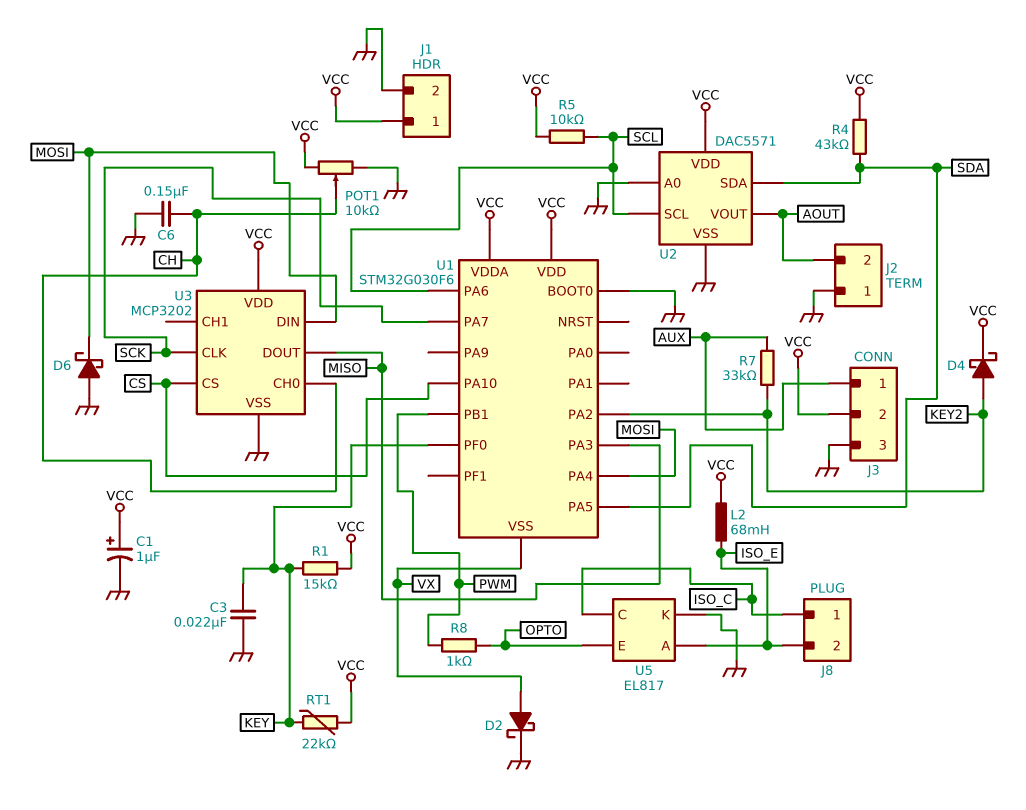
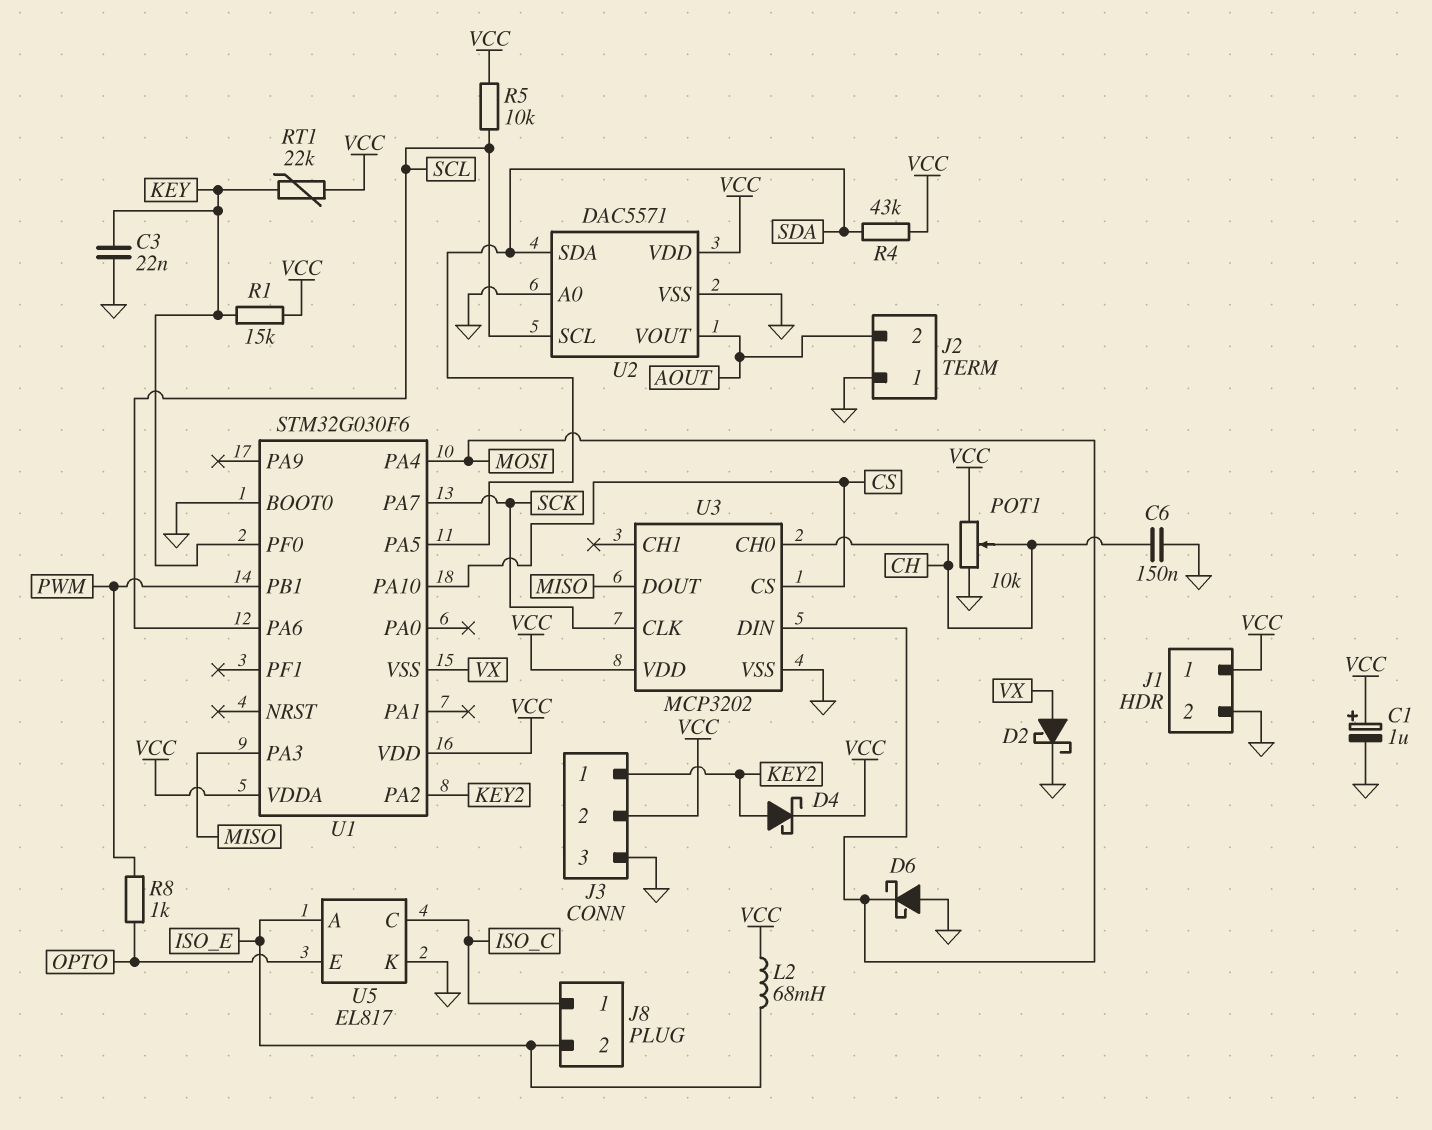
J3 pin 1: AUX -> KEY2
R7: 33k (AUX, KEY2) -> none

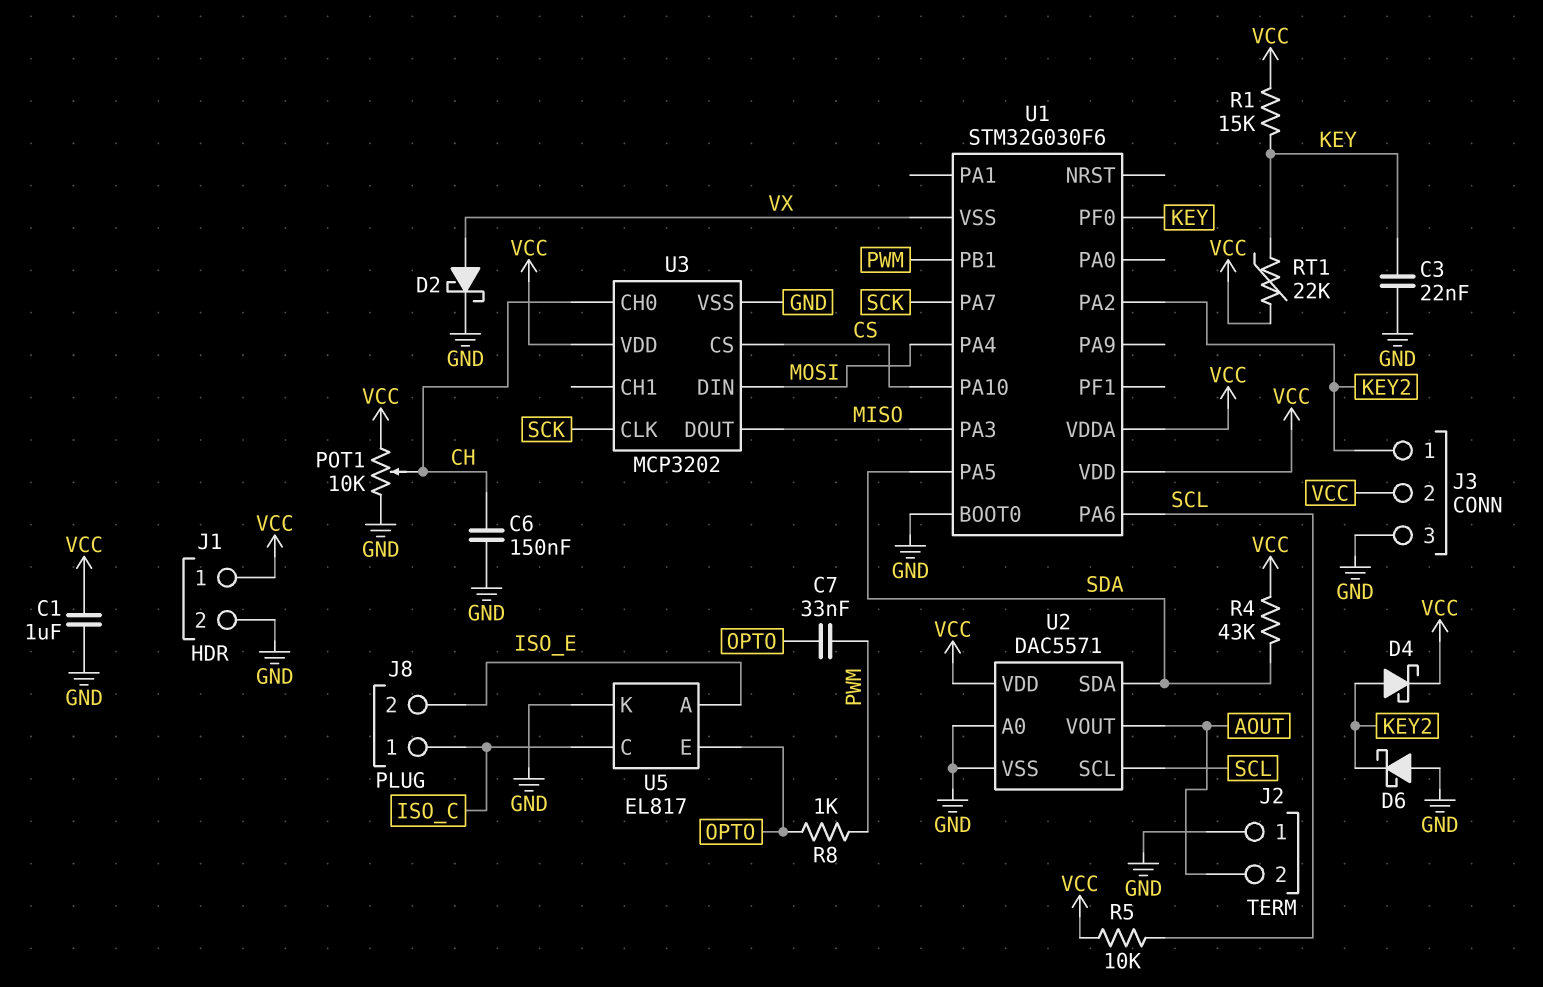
C1: 1uF (plus VCC, minus GND) -> 1uF (GND, VCC)
C7: none -> 33nF (OPTO, PWM)
D6: schottky (A GND, K MOSI) -> schottky (A GND, K KEY2)
L2: 68mH (ISO_E, VCC) -> none

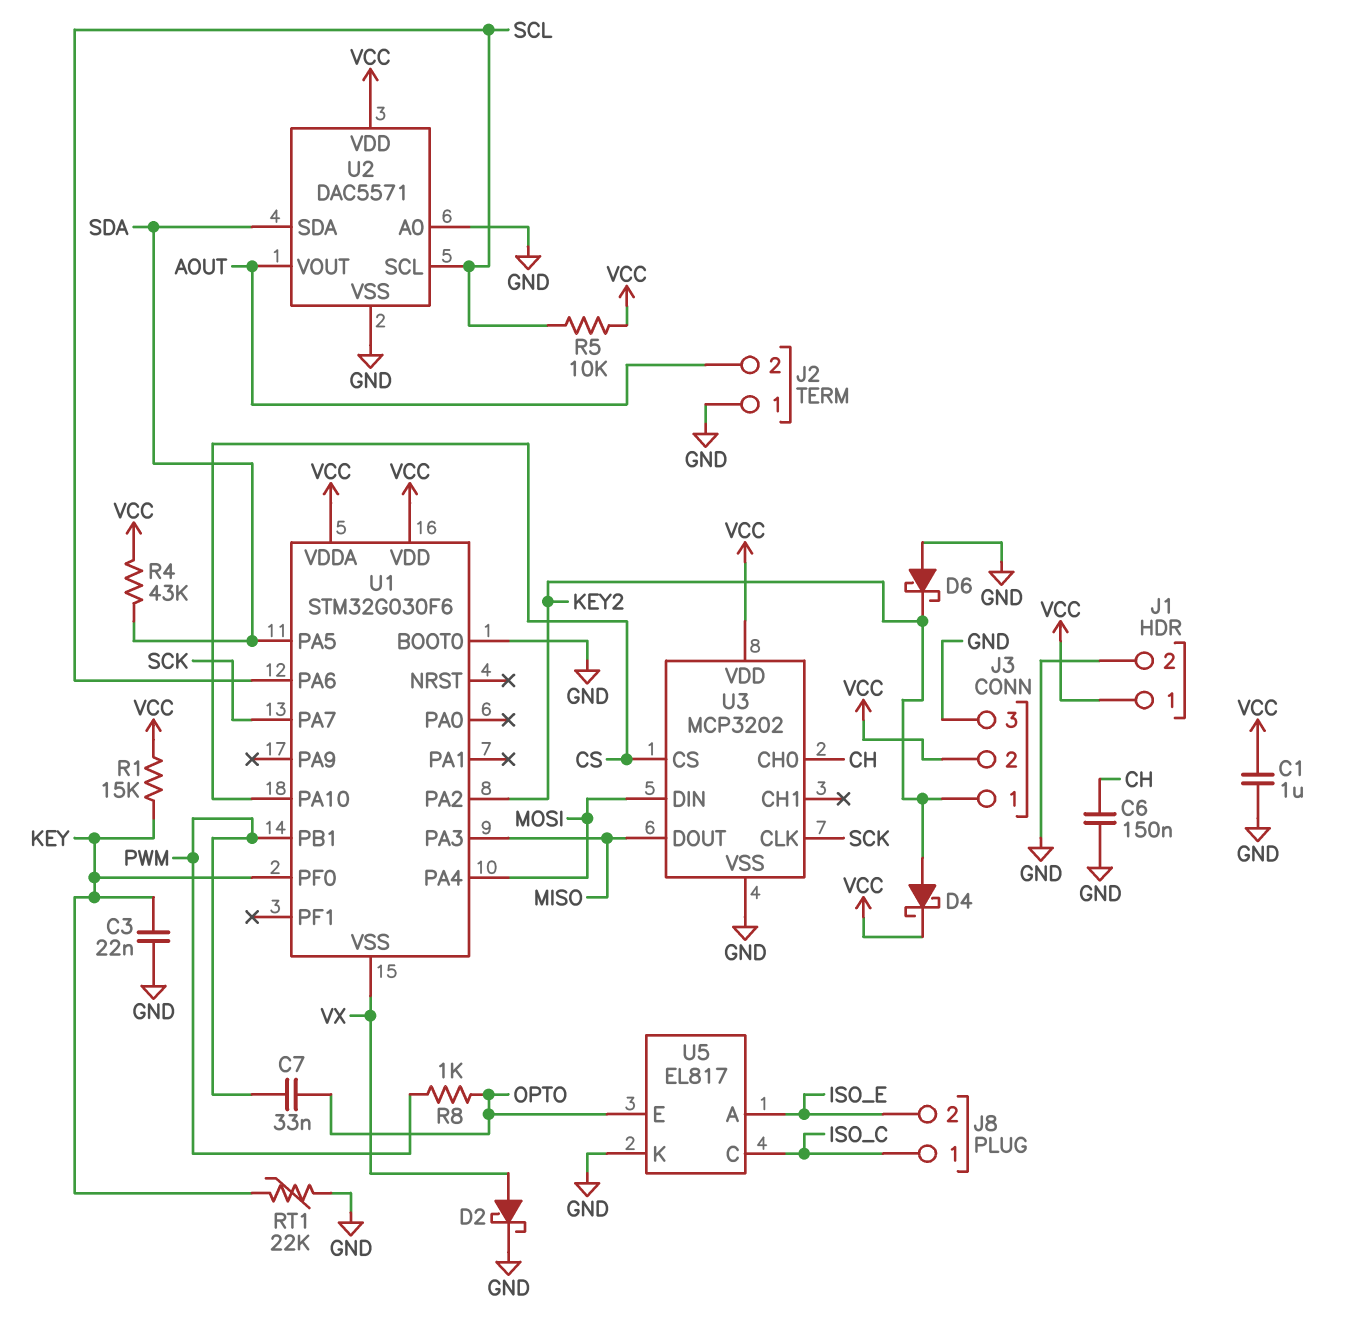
POT1: 10k (GND, VCC, wiper CH) -> none
RT1: 22k (KEY, VCC) -> 22k (GND, KEY)

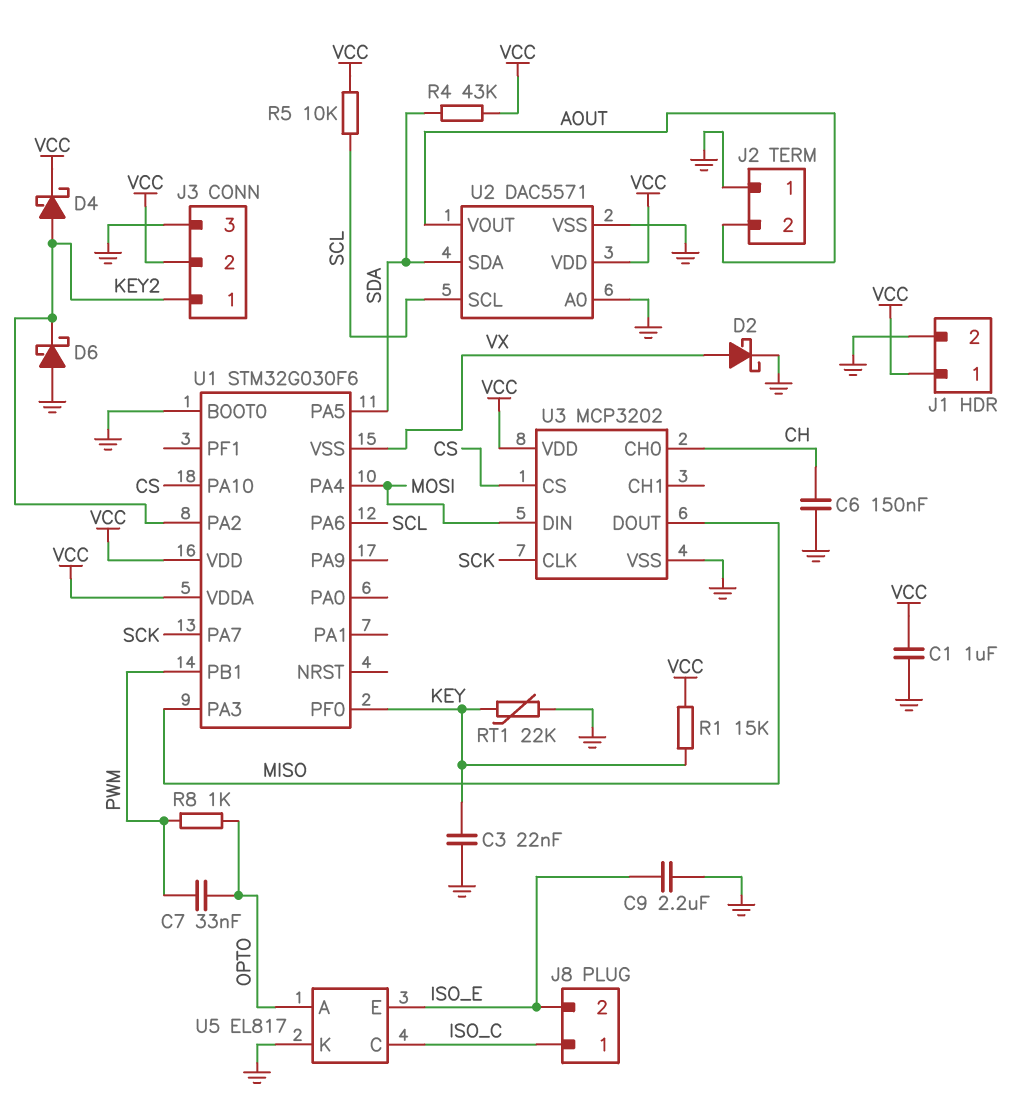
C9: none -> 2.2uF (GND, ISO_E)
U5 pin A: ISO_E -> OPTO
U5 pin E: OPTO -> ISO_E

